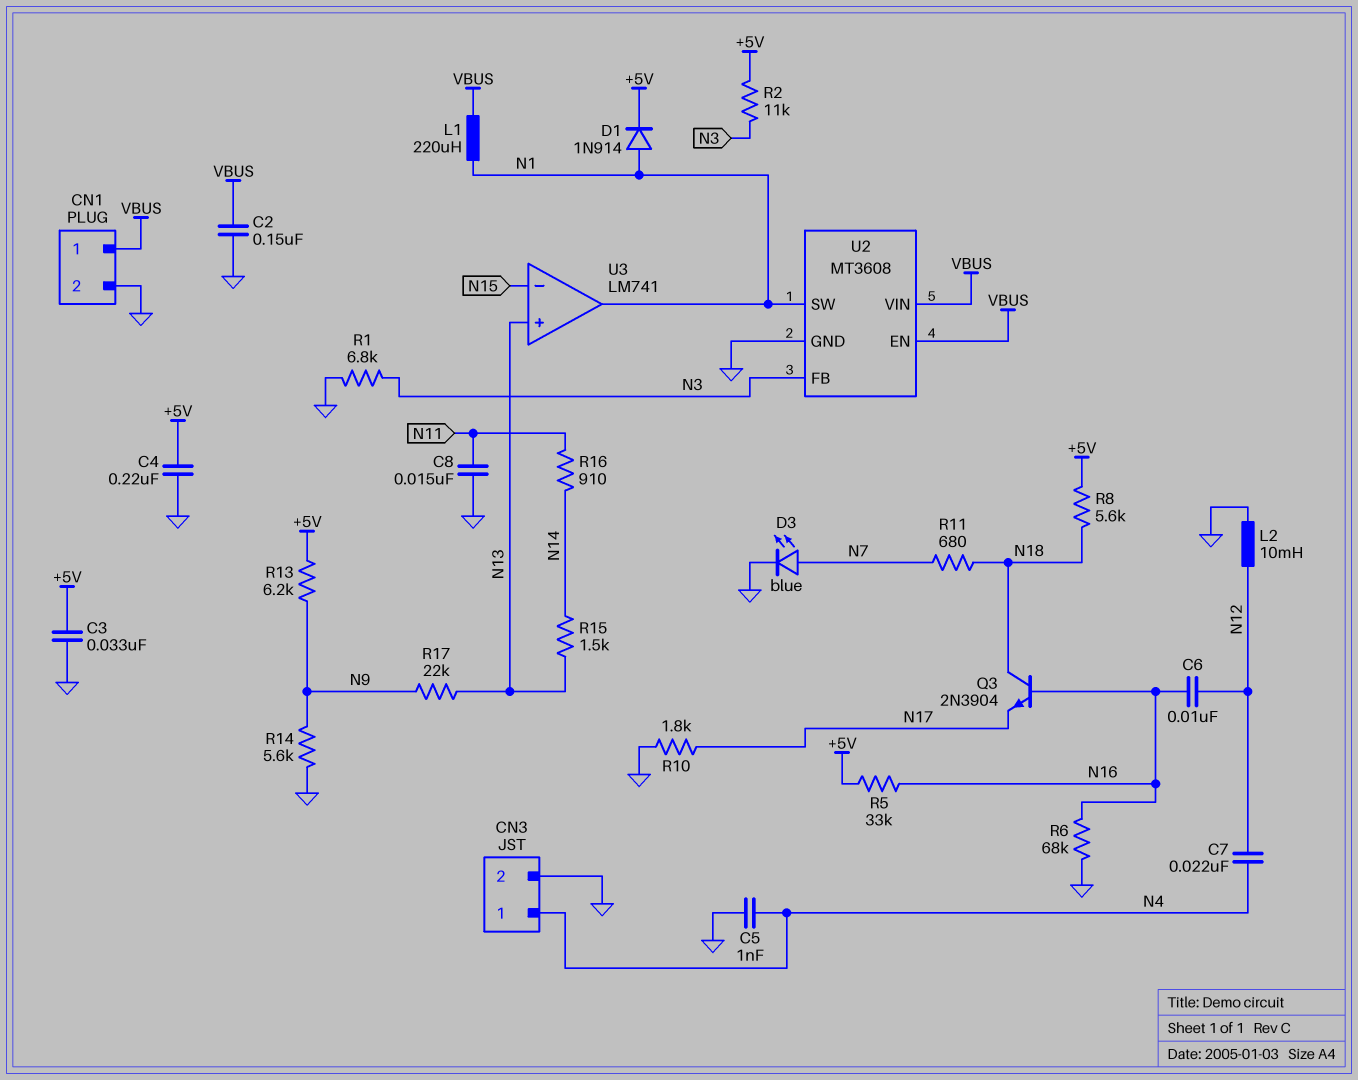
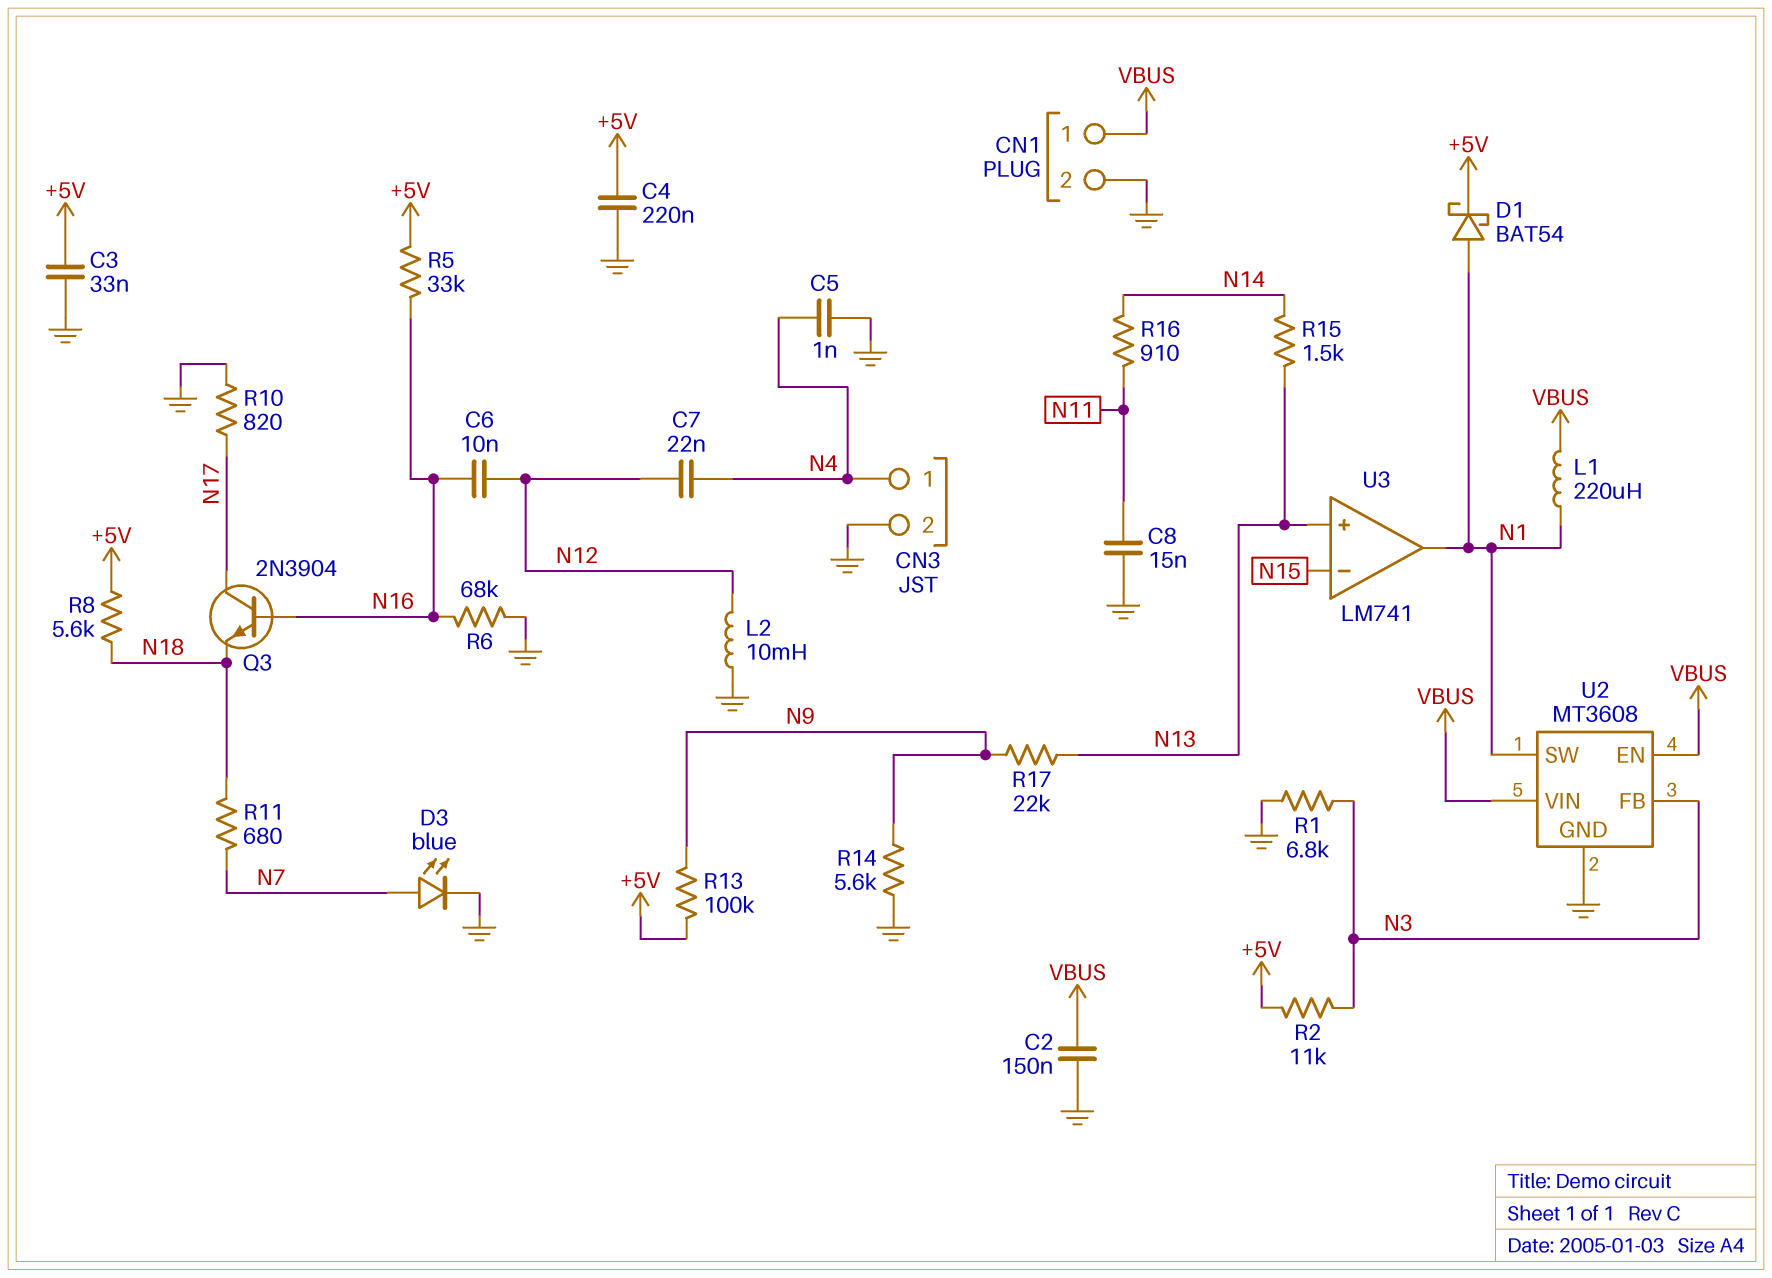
D1: diode 1N914 (A N1, K +5V) -> schottky BAT54 (A N1, K +5V)
Q3: NPN 2N3904 (B N16, C N18, E N17) -> NPN 2N3904 (B N16, C N17, E N18)
R10: 1.8k (GND, N17) -> 820 (GND, N17)
R13: 6.2k (+5V, N9) -> 100k (+5V, N9)

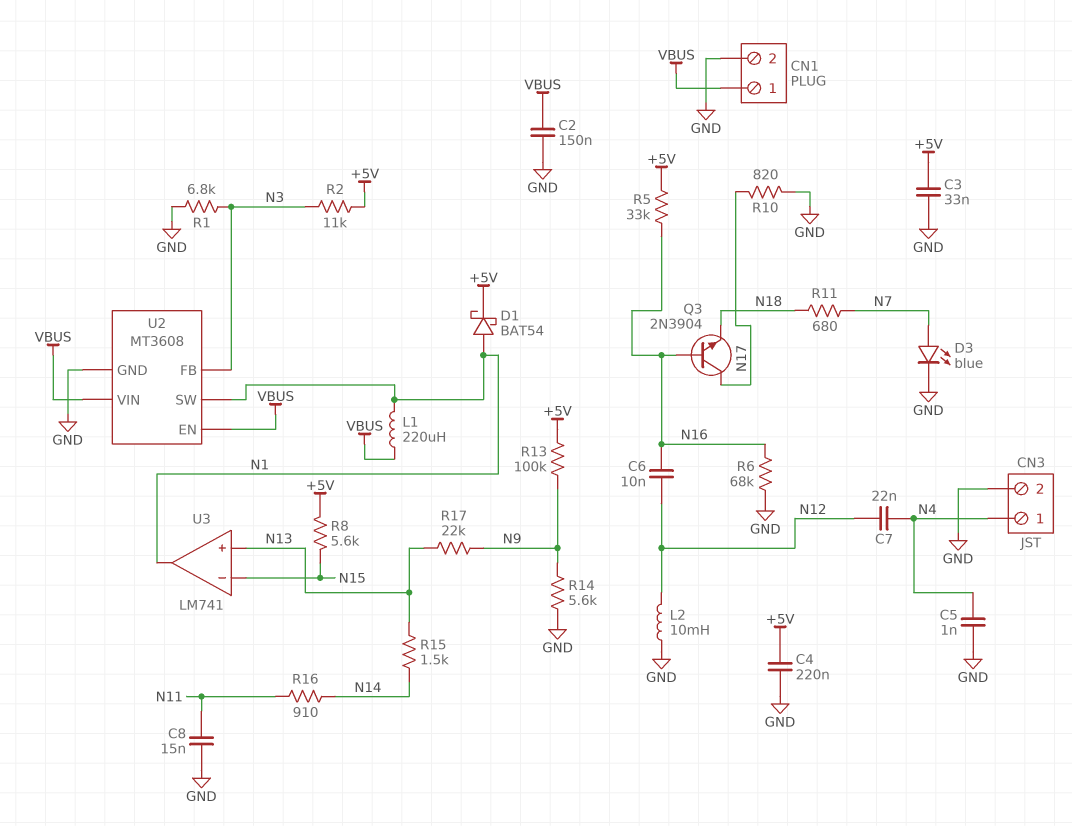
R8: 5.6k (+5V, N18) -> 5.6k (+5V, N15)

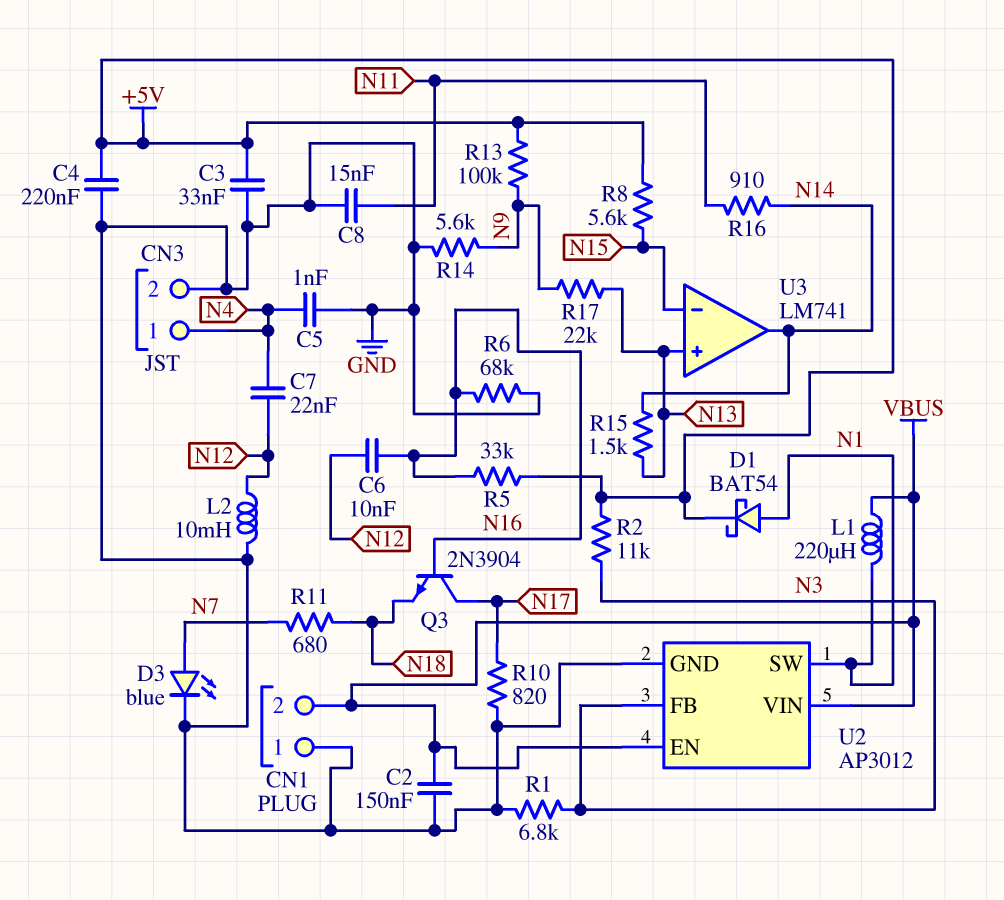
CN1 pin 1: VBUS -> GND
CN1 pin 2: GND -> VBUS
U2: MT3608 -> AP3012
U3 pin out: N1 -> N14

